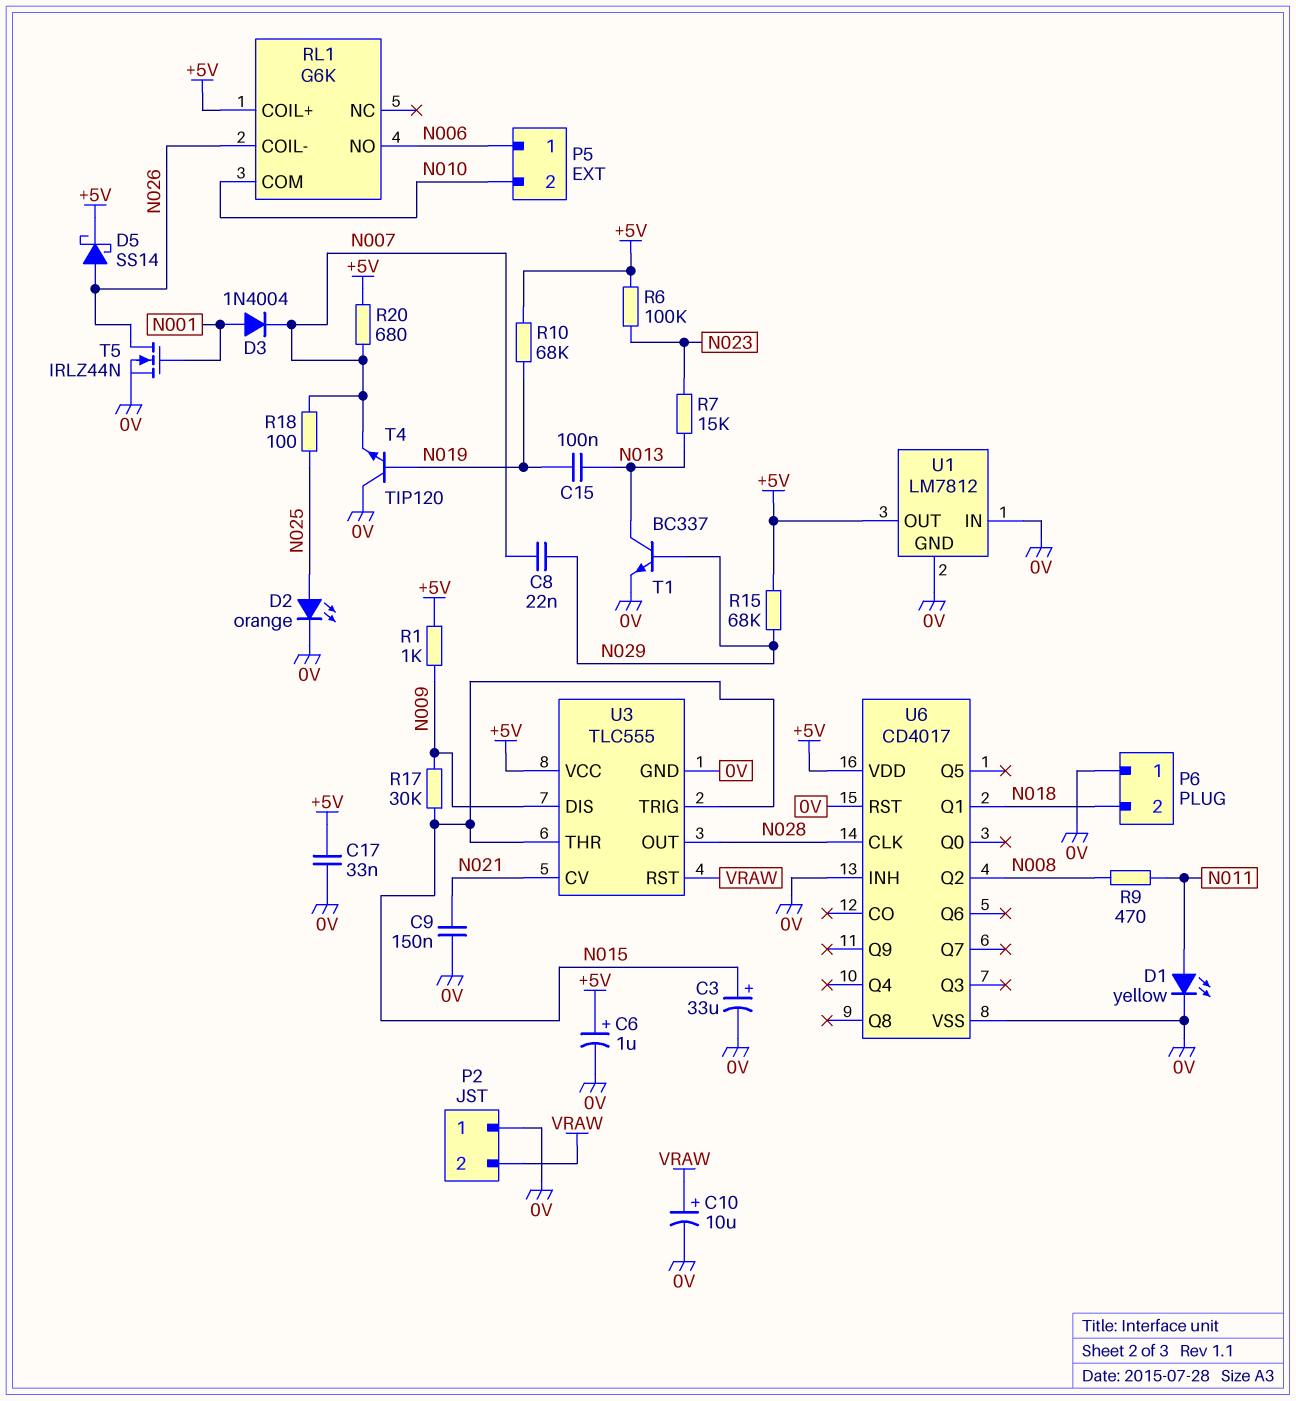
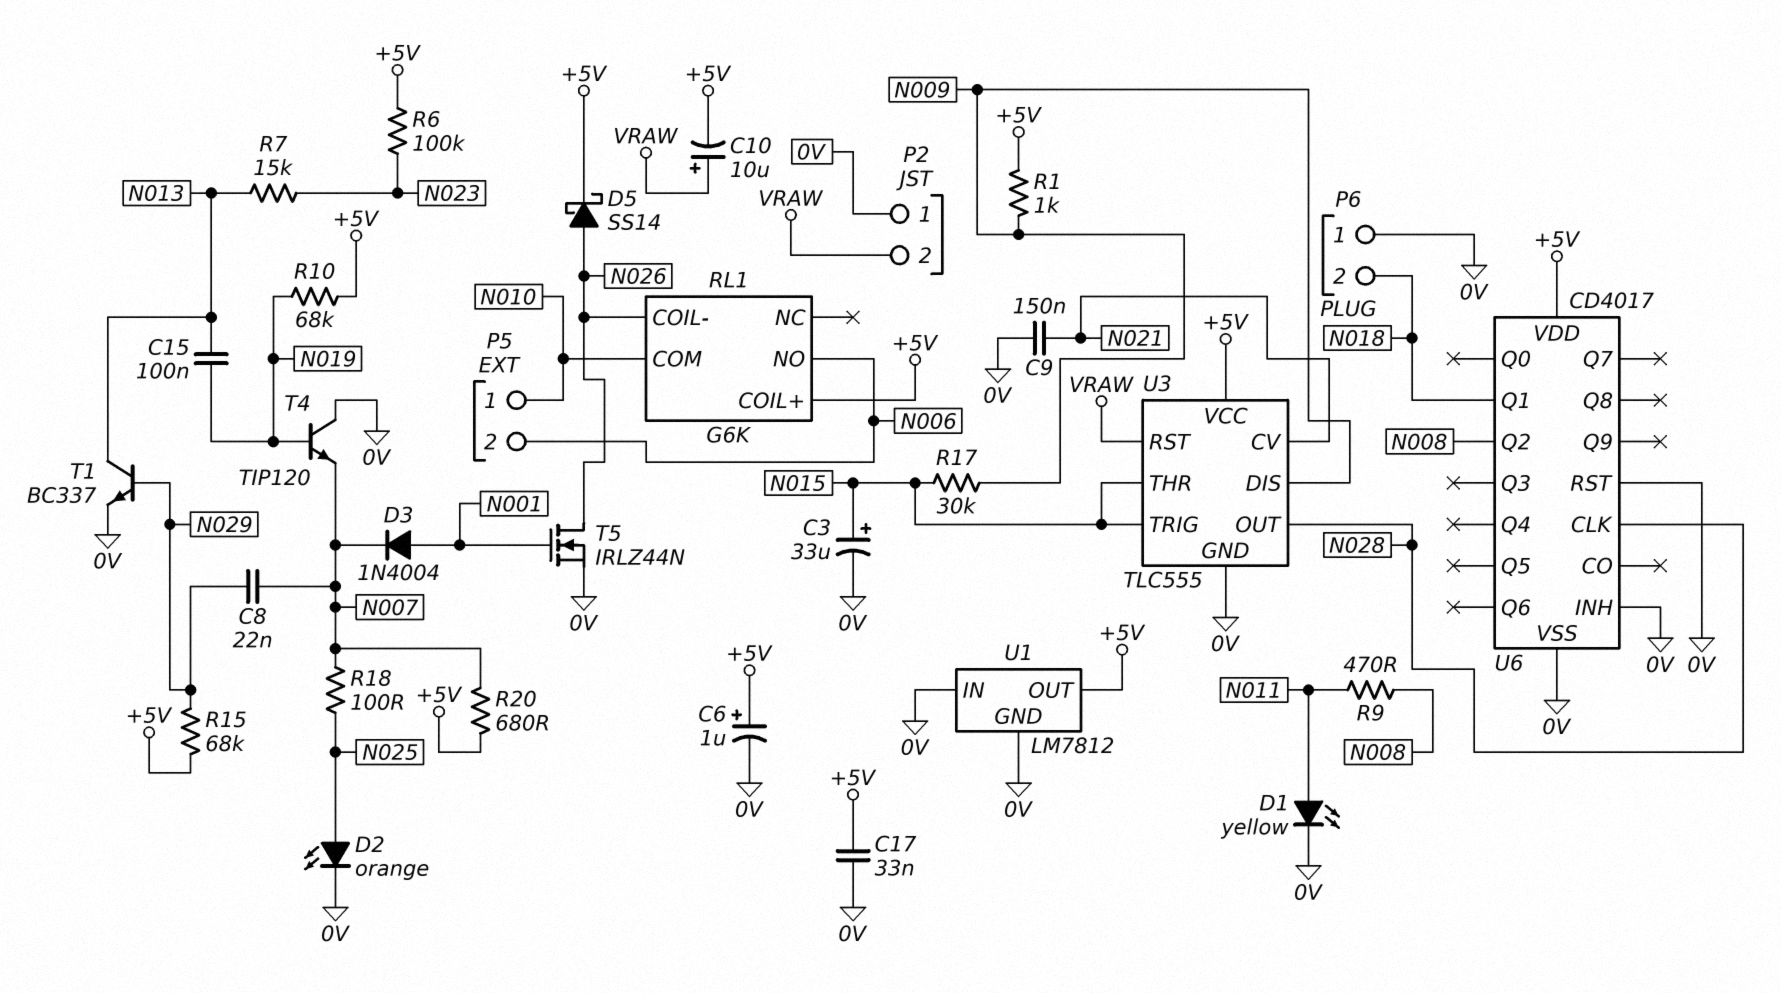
C10: 10uF (plus VRAW, minus 0V) -> 10uF (plus VRAW, minus +5V)
P5 pin 1: N006 -> N010
P5 pin 2: N010 -> N006

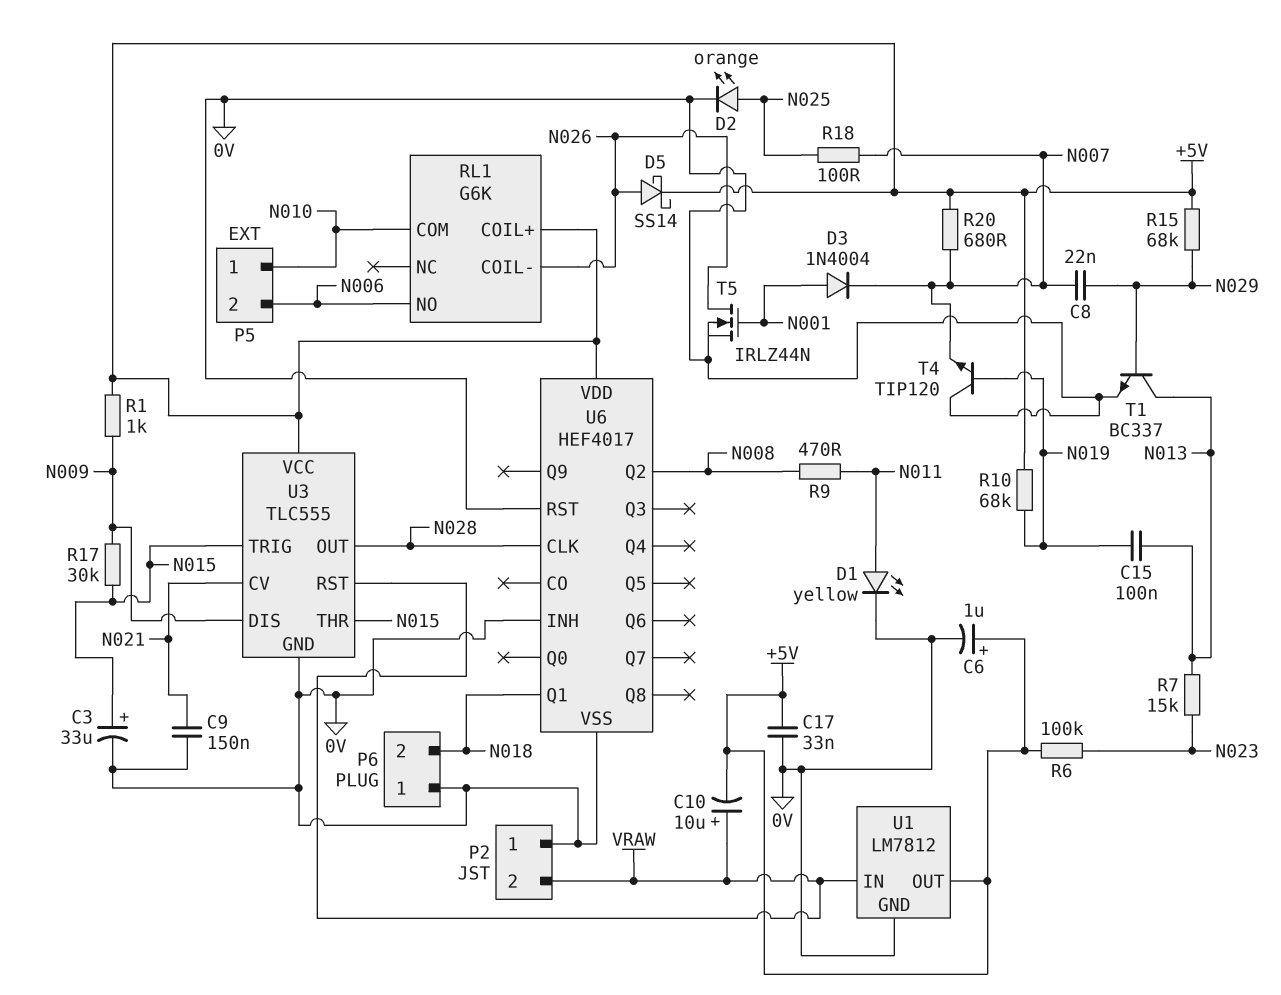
U1 pin IN: 0V -> VRAW
U6: CD4017 -> HEF4017

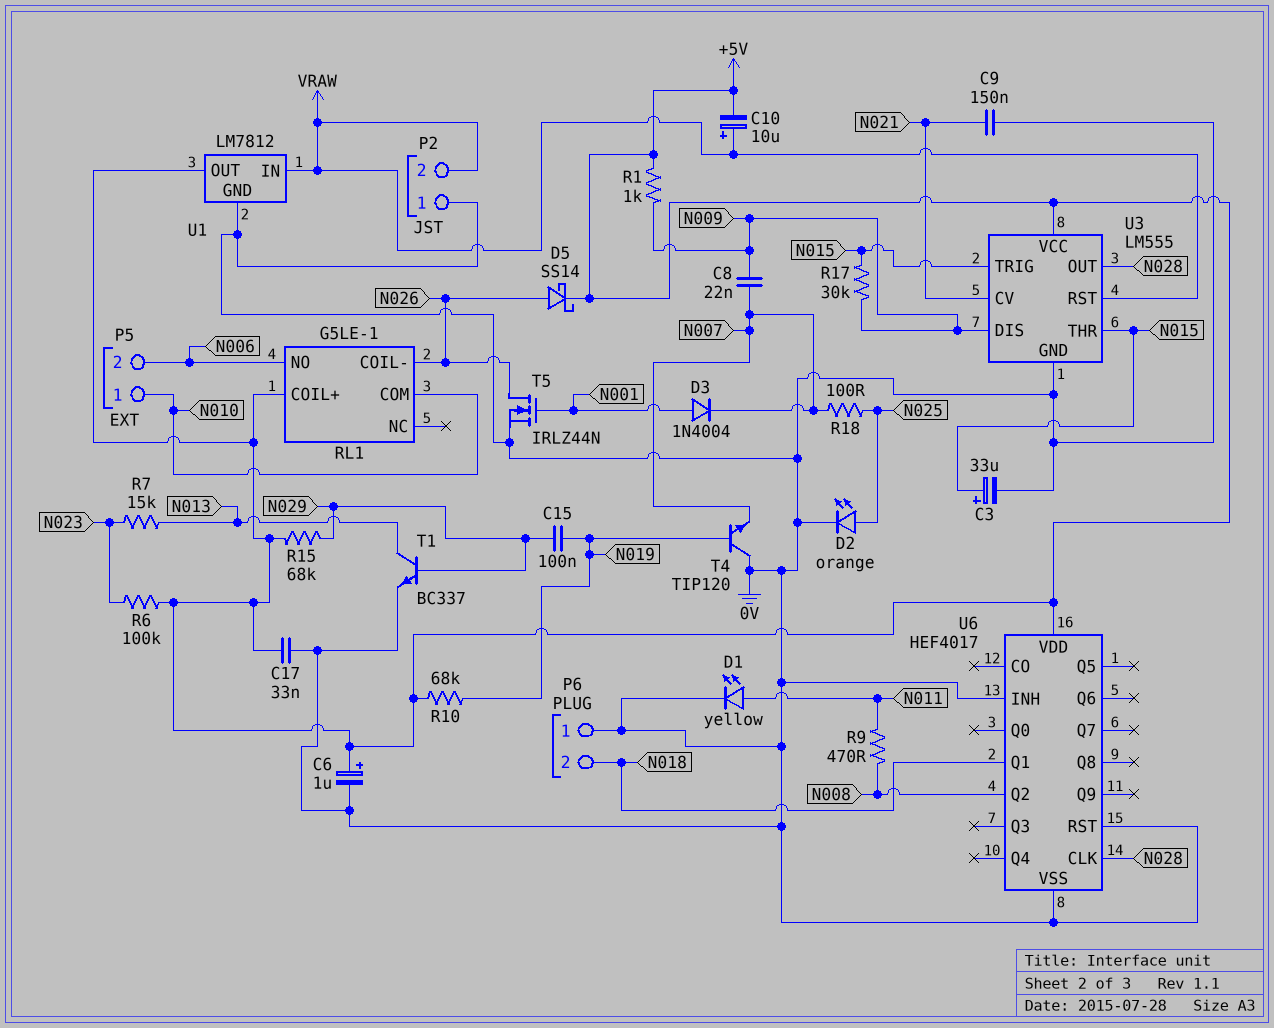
C8: 22nF (N007, N029) -> 22nF (N007, N009)
C15: 100nF (N013, N019) -> 100nF (N019, N029)
R20: 680 (+5V, N007) -> none
RL1: G6K -> G5LE-1
U3: TLC555 -> LM555

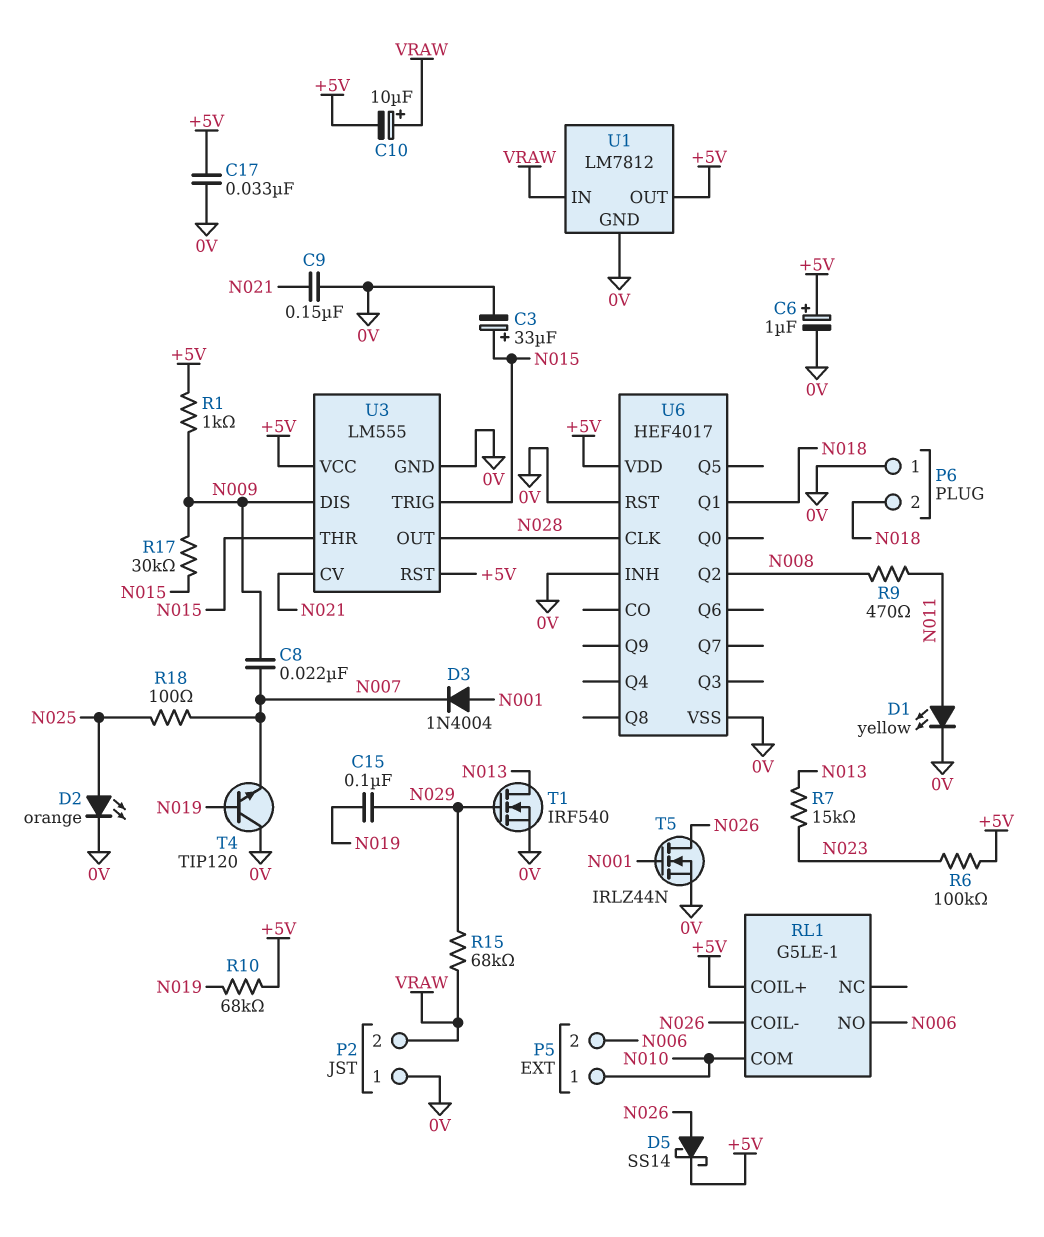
R15: 68k (+5V, N029) -> 68k (N029, VRAW)
T1: NPN BC337 (B N029, C N013, E 0V) -> NMOS IRF540 (G N029, D N013, S 0V)
U3 pin RST: VRAW -> +5V

